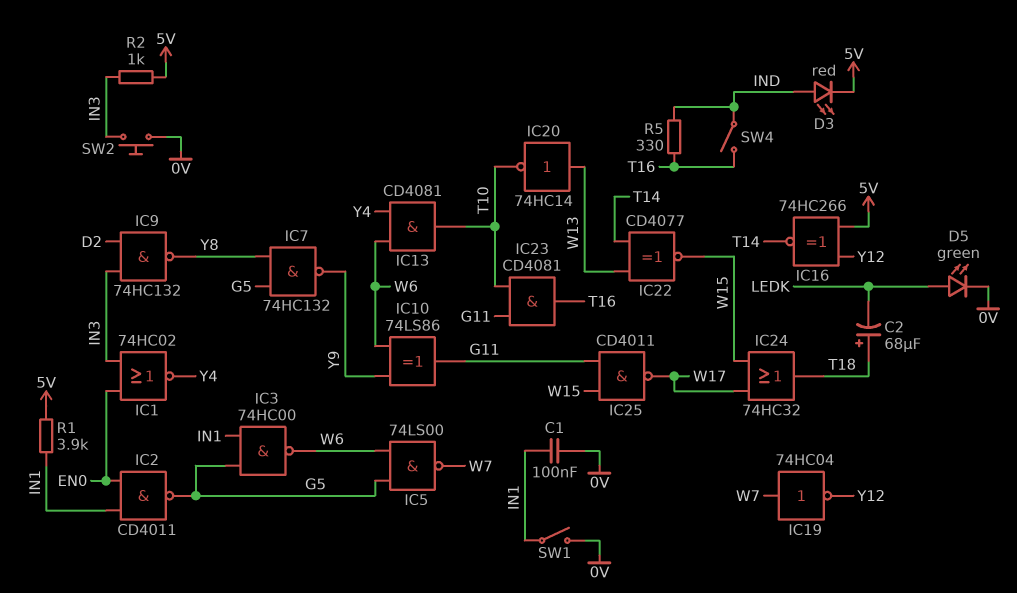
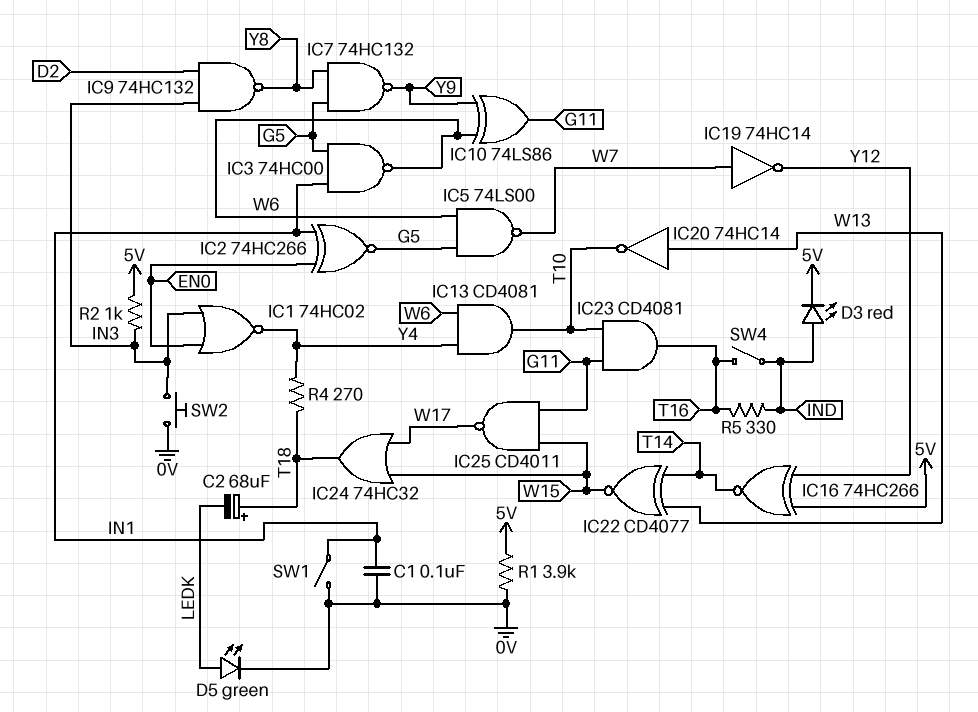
IC2: NAND CD4011 (in EN0, in IN1, out G5) -> XNOR 74HC266 (in EN0, in IN1, out G5)
IC19: NOT 74HC04 (in W7, out Y12) -> NOT 74HC14 (in W7, out Y12)
R1: 3.9k (5V, IN1) -> 3.9k (0V, 5V)
R4: none -> 270 (T18, Y4)

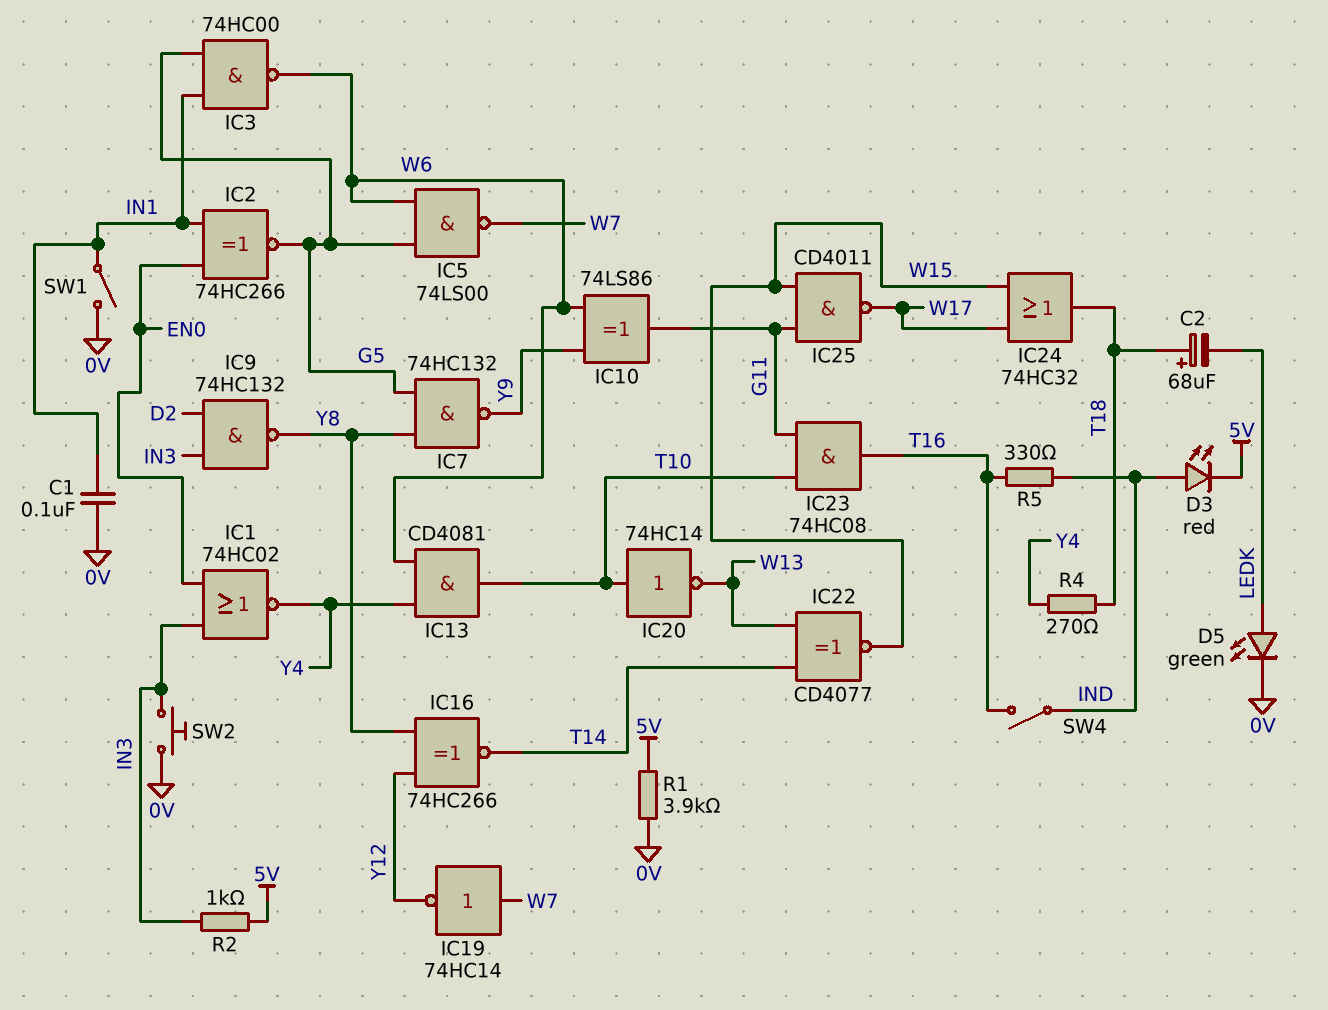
IC16: XNOR 74HC266 (in 5V, in Y12, out T14) -> XNOR 74HC266 (in Y8, in Y12, out T14)
IC20: NOT 74HC14 (in W13, out T10) -> NOT 74HC14 (in T10, out W13)
IC23: AND CD4081 (in G11, in T10, out T16) -> AND 74HC08 (in G11, in T10, out T16)

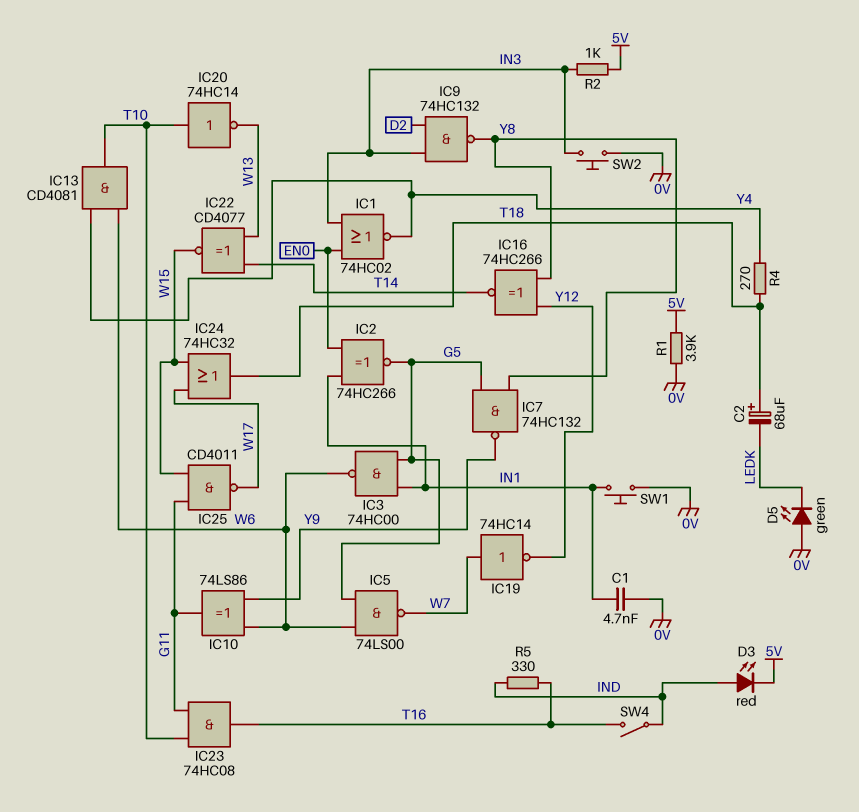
C1: 100nF (0V, IN1) -> 4.7nF (0V, IN1)
D5: LED green (A LEDK, K 0V) -> LED green (A 0V, K LEDK)
SW1: switch (0V, IN1) -> button (0V, IN1)

